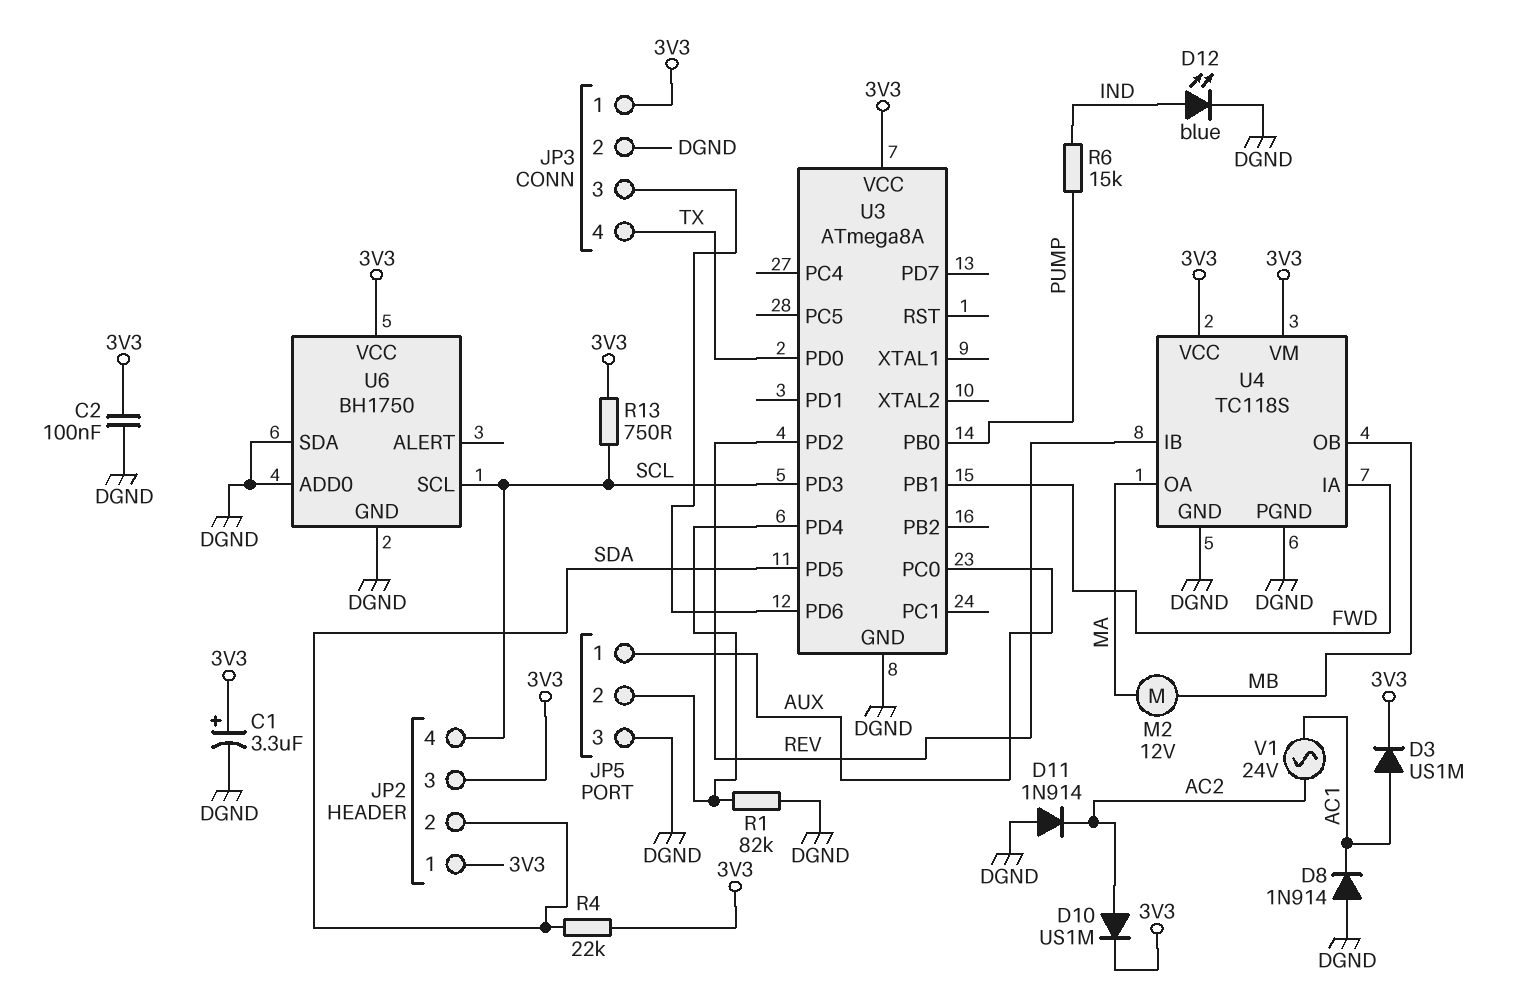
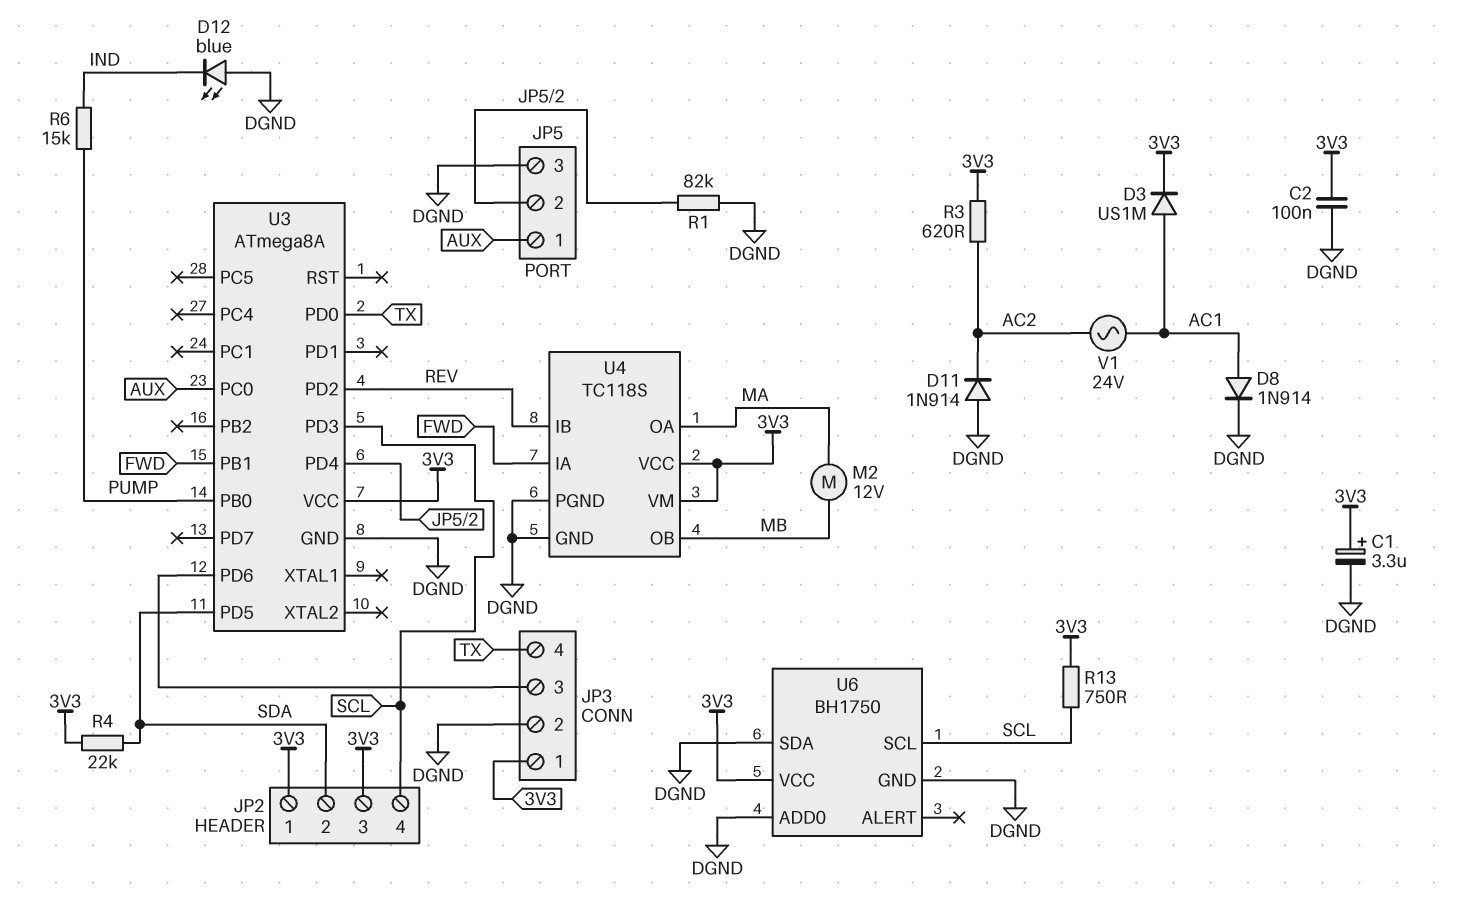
D8: diode 1N914 (A DGND, K AC1) -> diode 1N914 (A AC1, K DGND)
D10: diode US1M (A AC2, K 3V3) -> none
D12: LED blue (A IND, K DGND) -> LED blue (A DGND, K IND)
R3: none -> 620 (3V3, AC2)

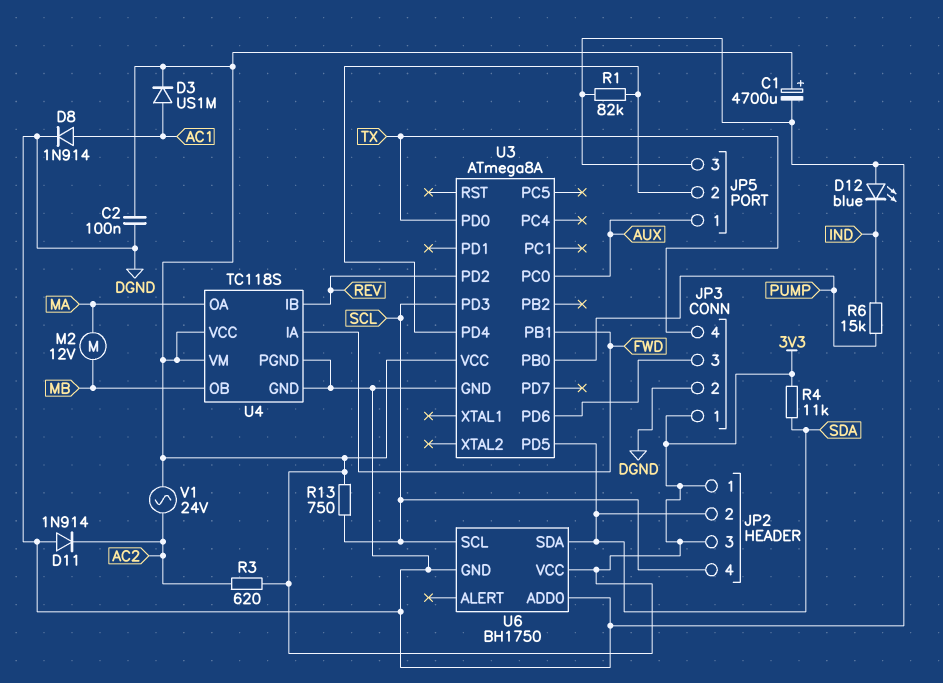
C1: 3.3uF (plus 3V3, minus DGND) -> 4700uF (plus 3V3, minus DGND)
R4: 22k (3V3, SDA) -> 11k (3V3, SDA)
U6 pin SDA: DGND -> SDA
V1: AC 24V (AC1, AC2) -> AC 24V (3V3, AC2)

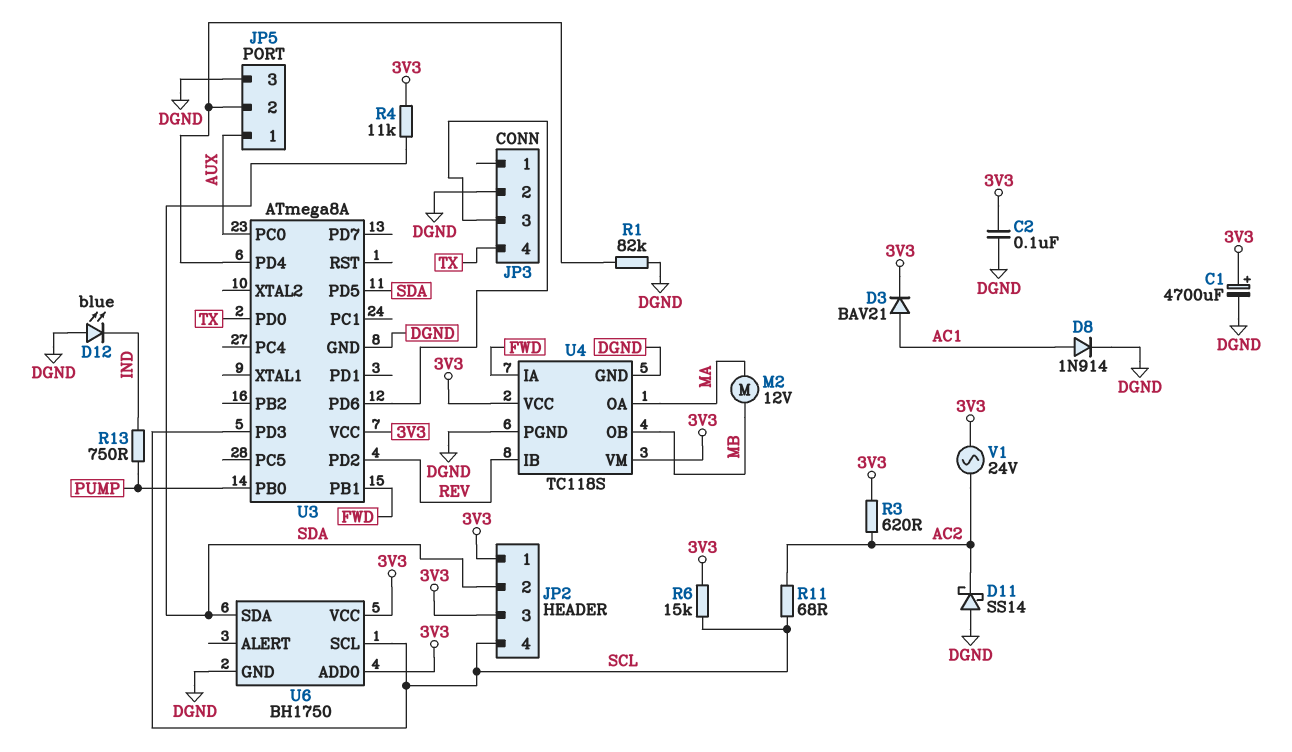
D3: diode US1M (A AC1, K 3V3) -> diode BAV21 (A AC1, K 3V3)
D11: diode 1N914 (A DGND, K AC2) -> schottky SS14 (A DGND, K AC2)
JP3 pin 1: 3V3 -> none
R6: 15k (IND, PUMP) -> 15k (3V3, SCL)
R11: none -> 68 (AC2, SCL)
R13: 750 (3V3, SCL) -> 750 (IND, PUMP)
U6 pin ADD0: DGND -> 3V3

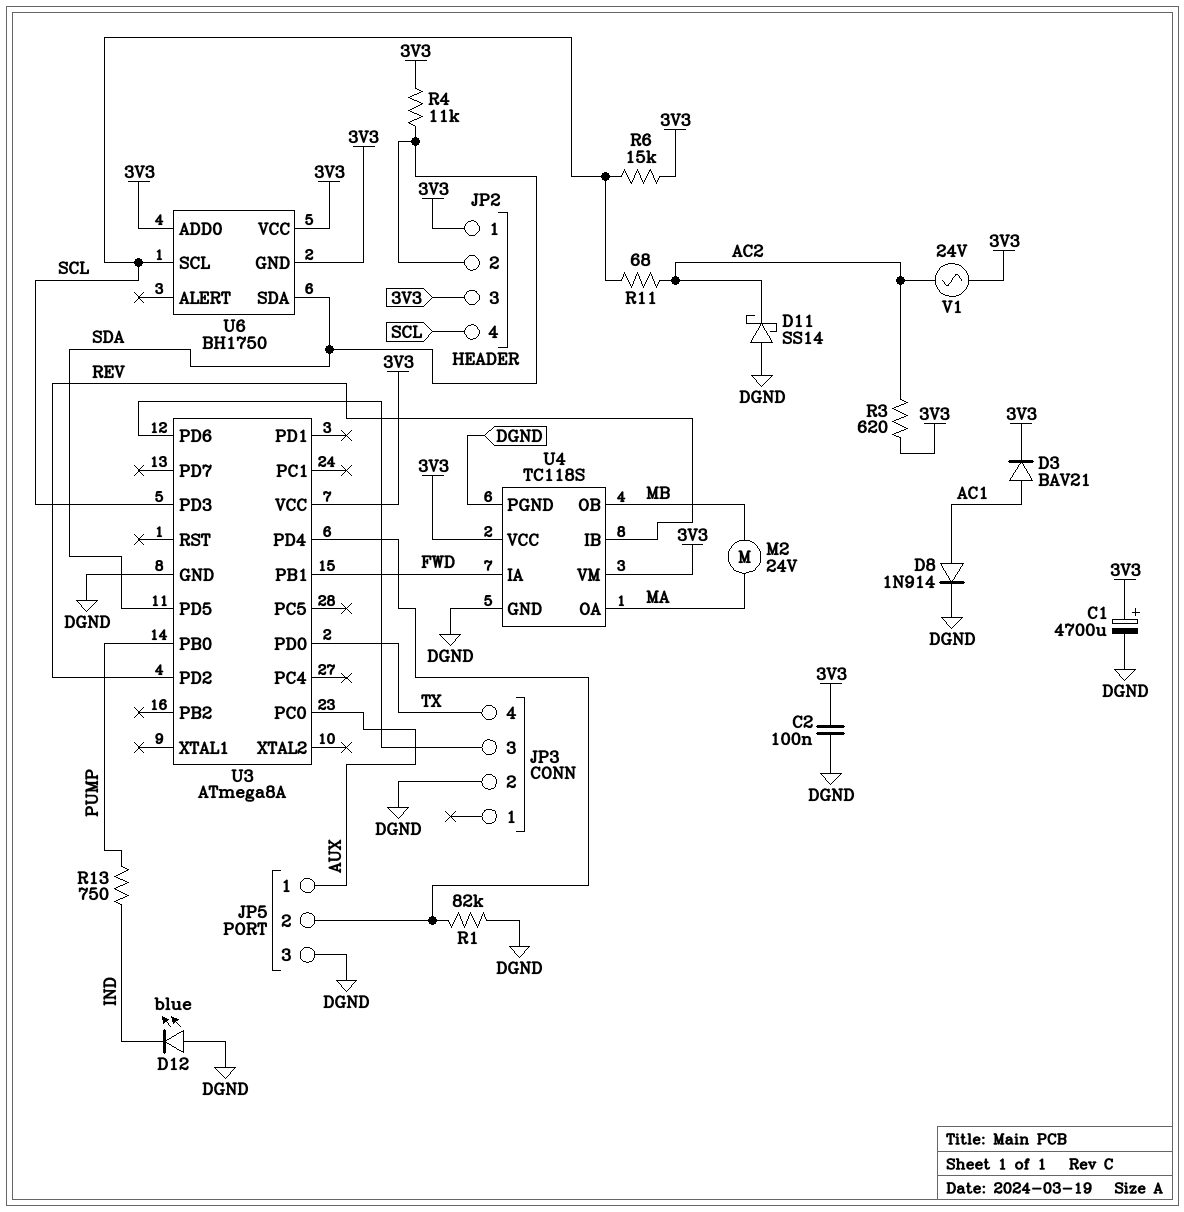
M2: motor 12V (MA, MB) -> motor 24V (MA, MB)
U6 pin GND: DGND -> 3V3

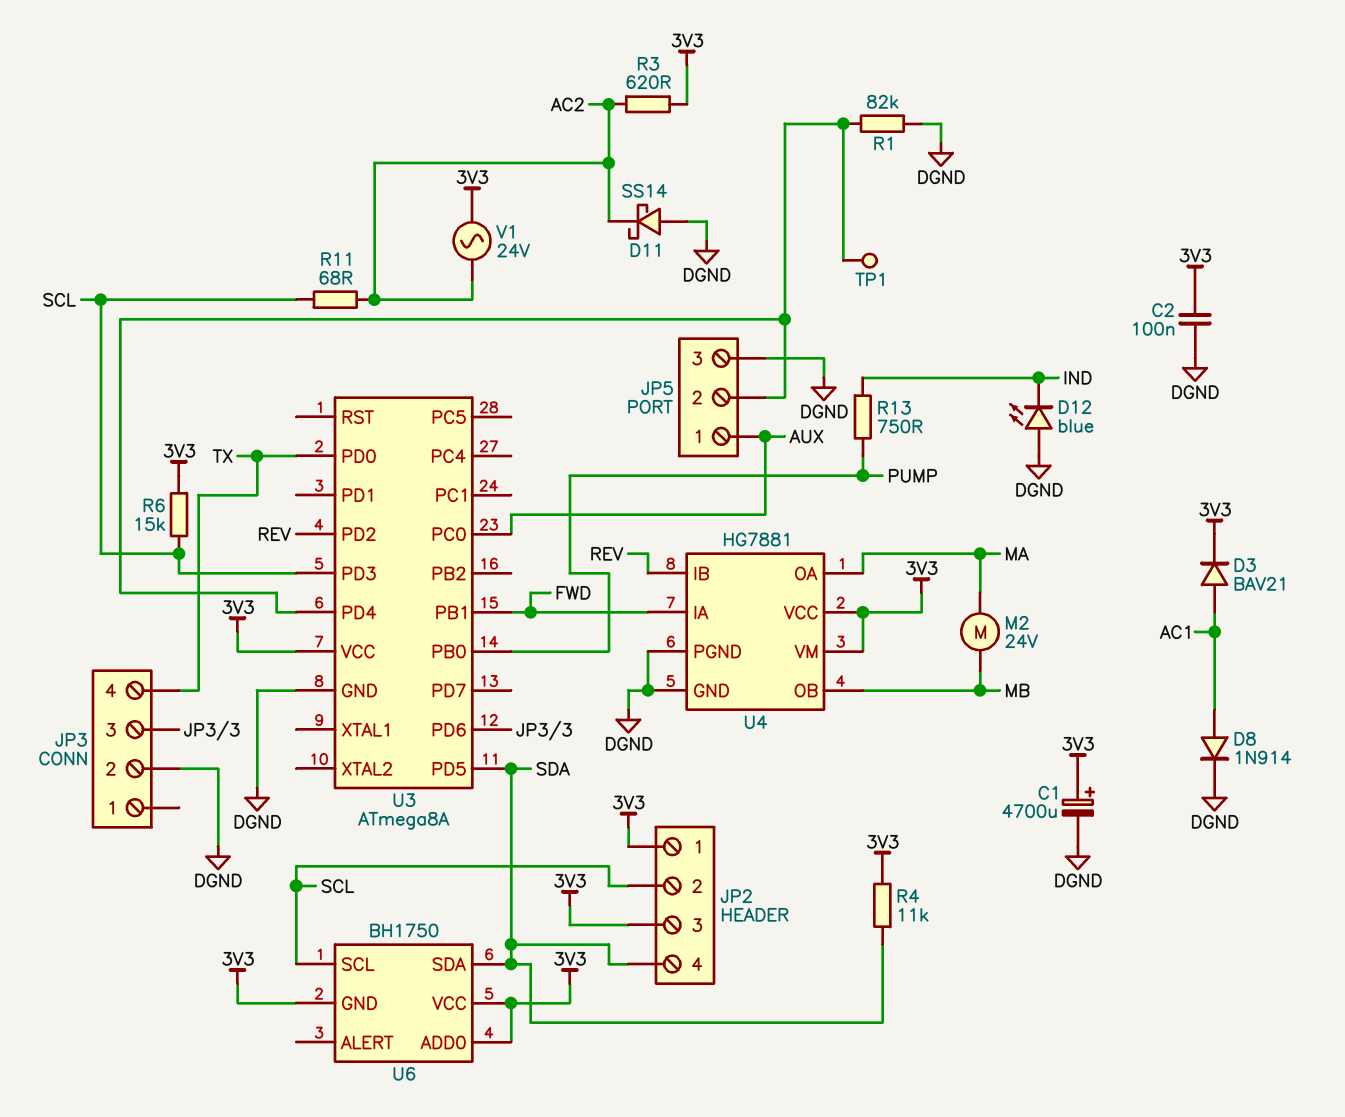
JP2 pin 2: SDA -> SCL
JP2 pin 4: SCL -> SDA
TP1: none -> test point (JP5/2)
U4: TC118S -> HG7881

